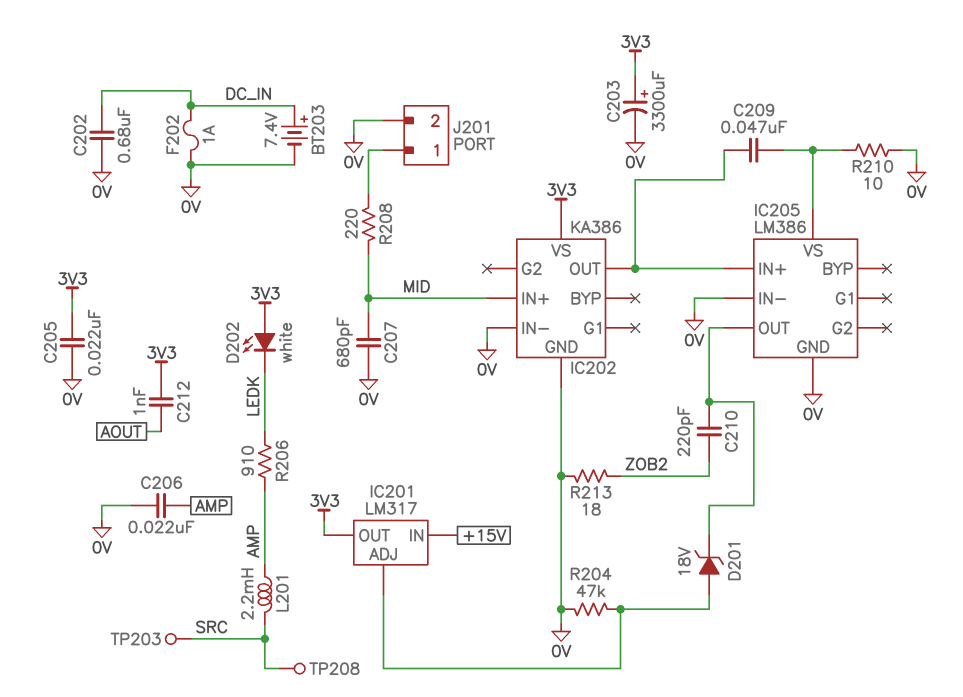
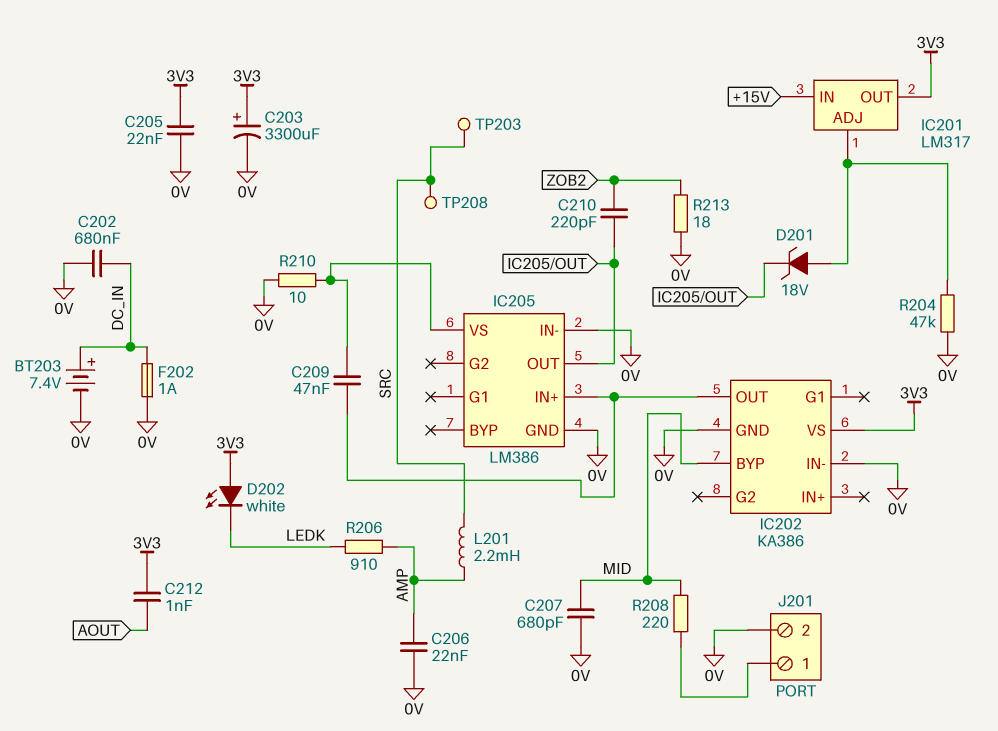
IC202 pin BYP: none -> MID
IC202 pin IN+: MID -> none

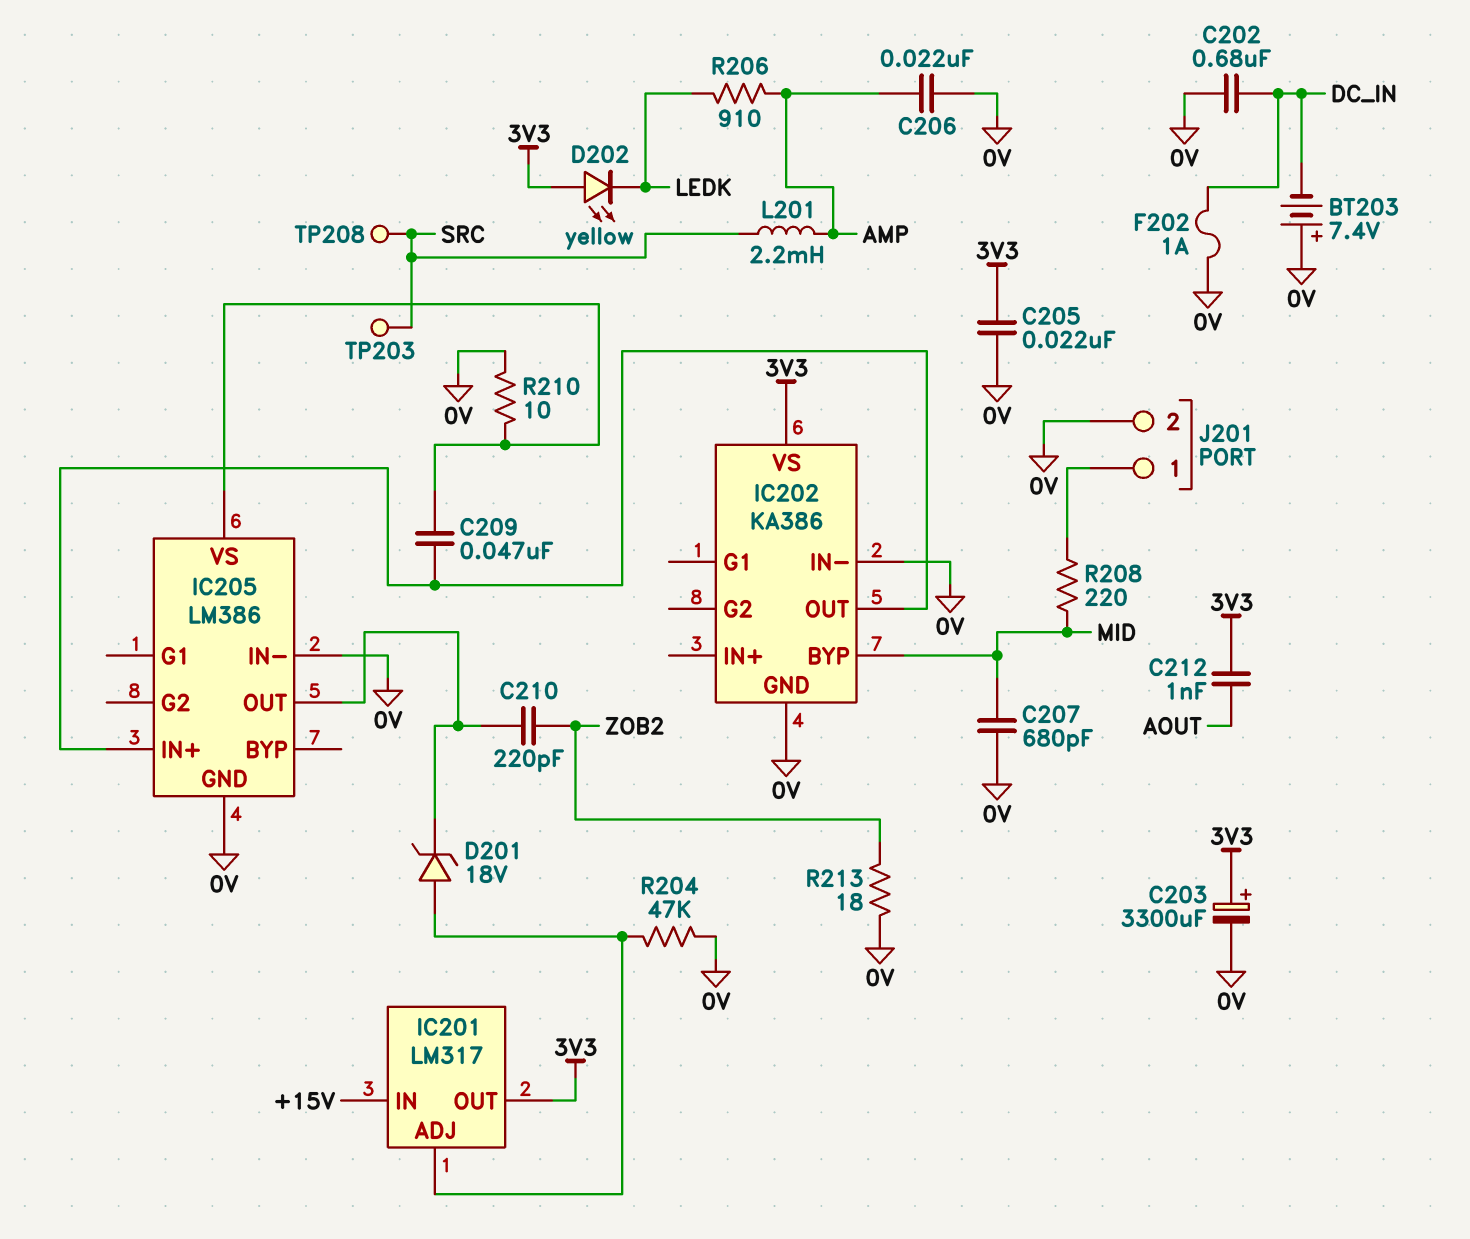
BT203: 7.4V (plus DC_IN, minus 0V) -> 7.4V (plus 0V, minus DC_IN)
D202: LED white (A 3V3, K LEDK) -> LED yellow (A 3V3, K LEDK)

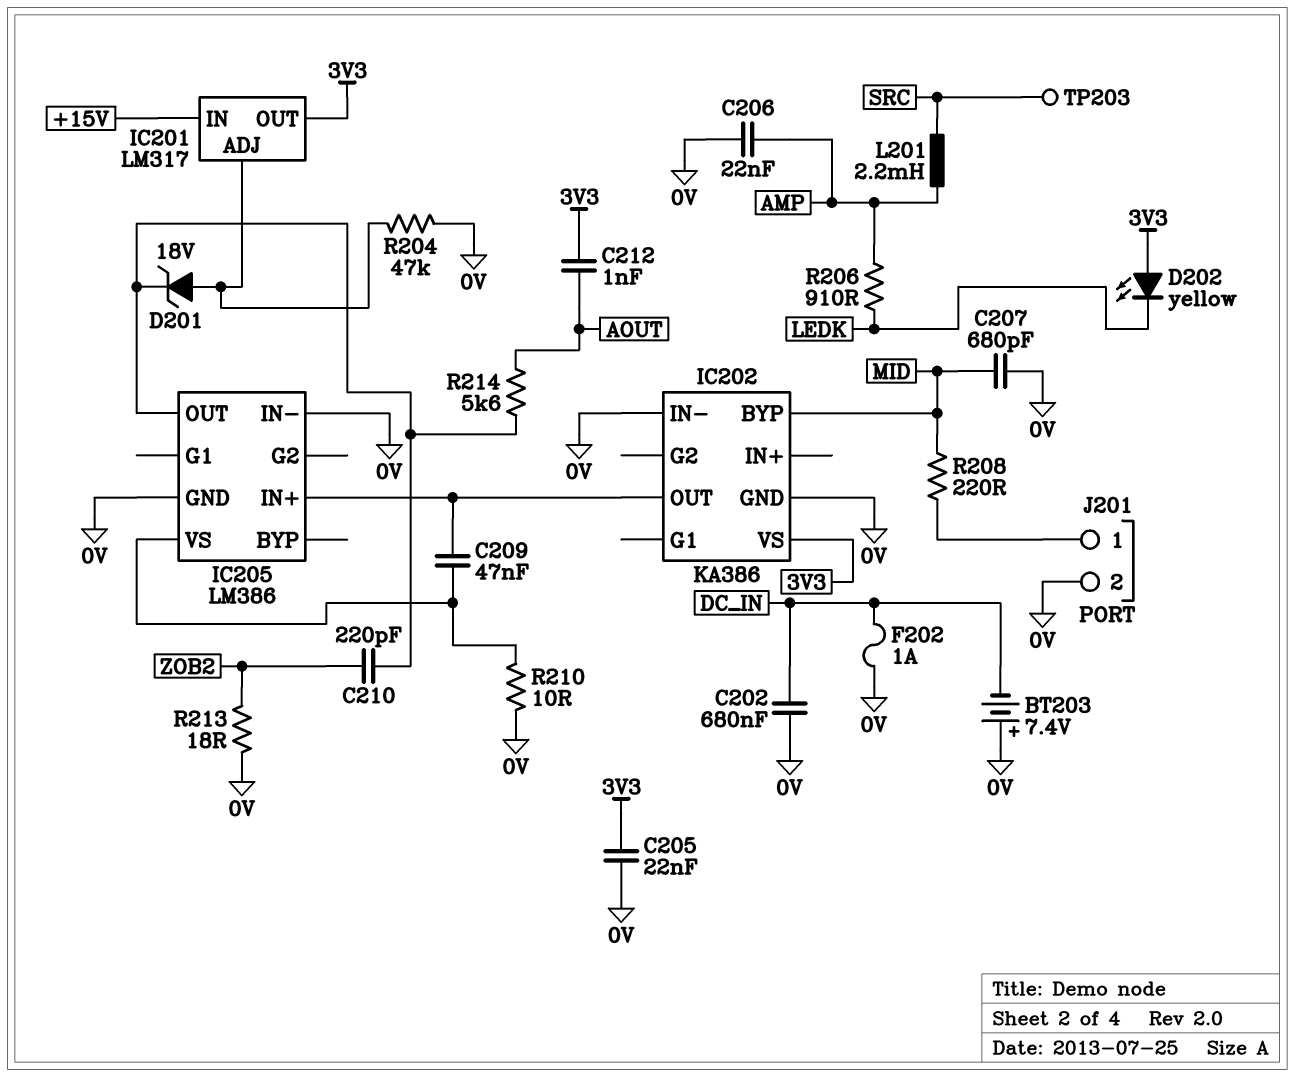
C203: 3300uF (plus 3V3, minus 0V) -> none
R214: none -> 5.6k (AOUT, IC205/OUT)
TP208: test point (SRC) -> none

